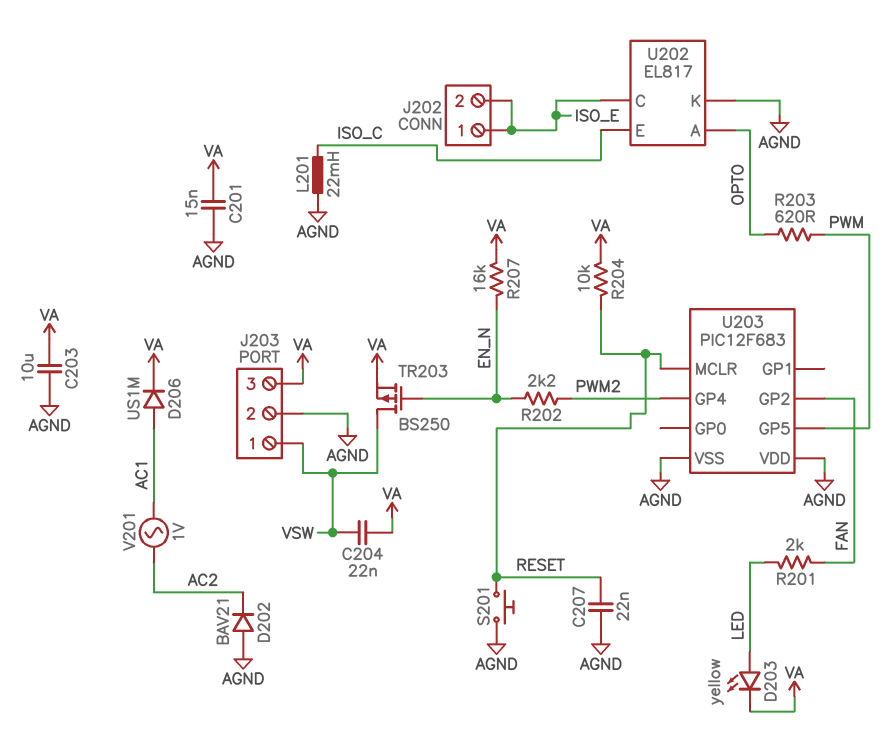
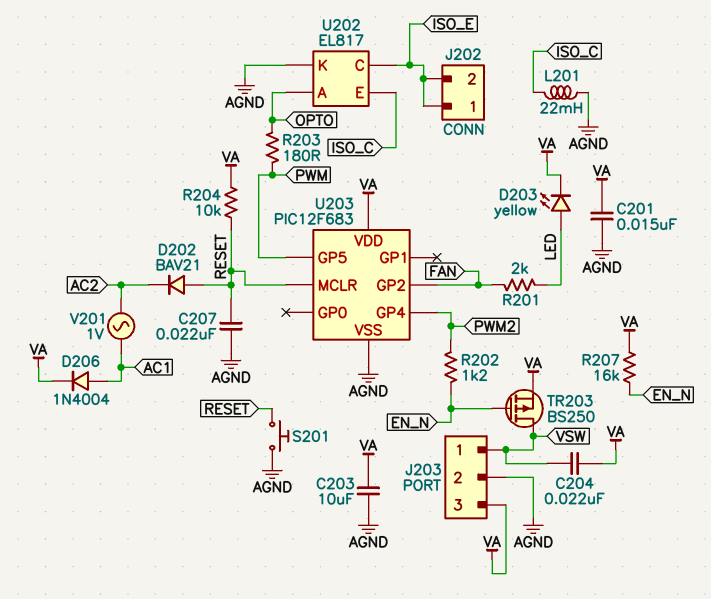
D202: diode BAV21 (A AGND, K AC2) -> diode BAV21 (A RESET, K AC2)
D206: diode US1M (A AC1, K VA) -> diode 1N4004 (A AC1, K VA)
R202: 2.2k (EN_N, PWM2) -> 1.2k (EN_N, PWM2)
R203: 620 (OPTO, PWM) -> 180 (OPTO, PWM)
U203 pin VDD: AGND -> VA

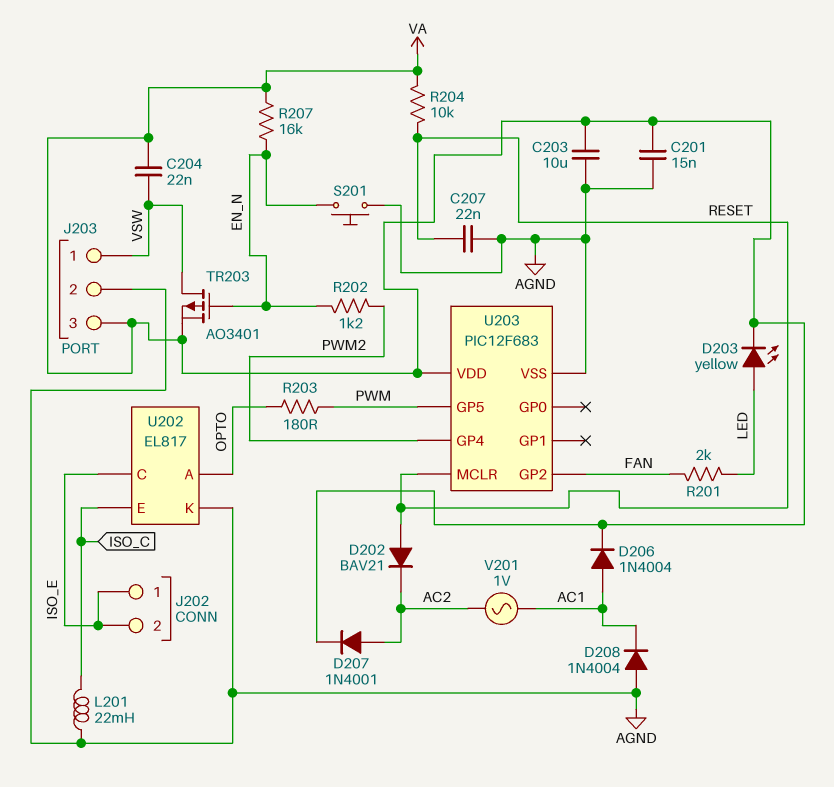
D207: none -> diode 1N4001 (A AC2, K VA)
D208: none -> diode 1N4004 (A AGND, K AC1)
S201: button (AGND, RESET) -> button (AGND, EN_N)
TR203: PMOS BS250 (G EN_N, D VSW, S VA) -> PMOS AO3401 (G EN_N, D VSW, S VA)

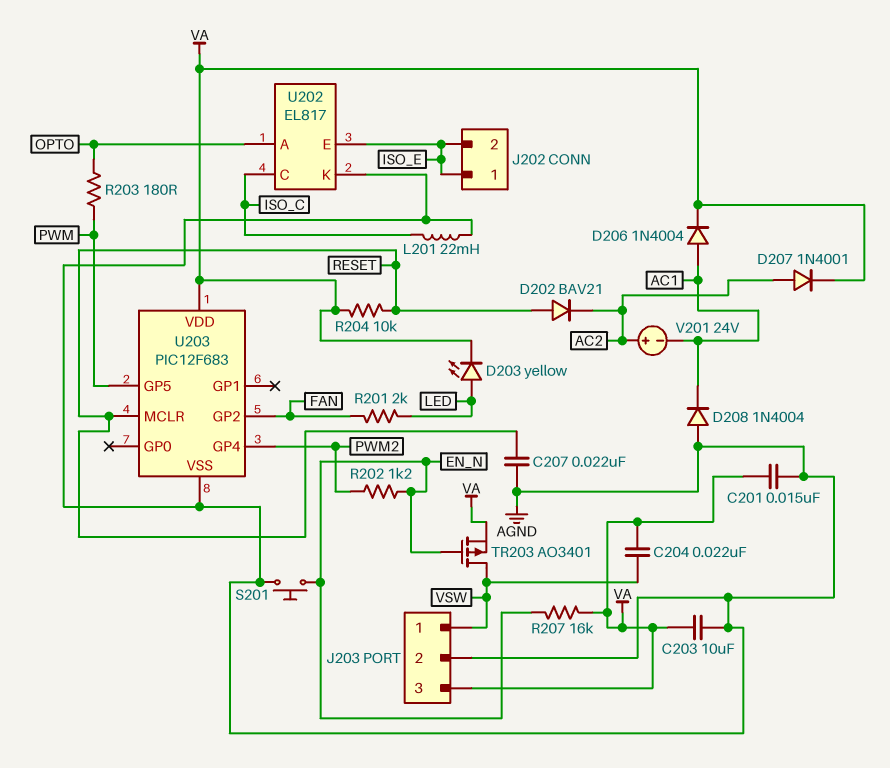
U202 pin C: ISO_E -> ISO_C
U202 pin E: ISO_C -> ISO_E
V201: AC 1V (AC1, AC2) -> 24V (plus AC2, minus AC1)

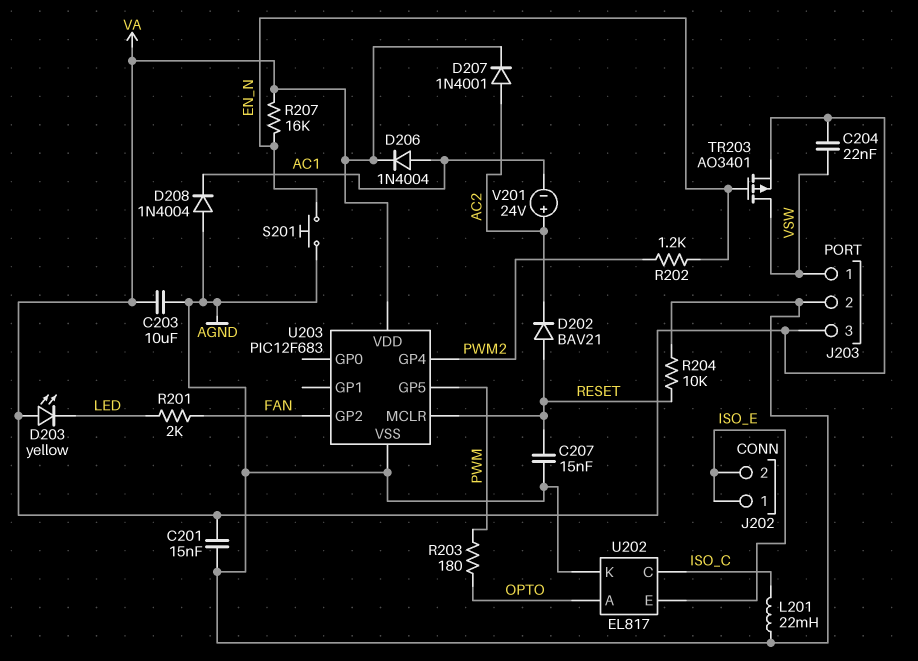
C207: 22nF (AGND, RESET) -> 15nF (AGND, RESET)
D203: LED yellow (A LED, K VA) -> LED yellow (A VA, K LED)
R204: 10k (RESET, VA) -> 10k (AGND, RESET)

